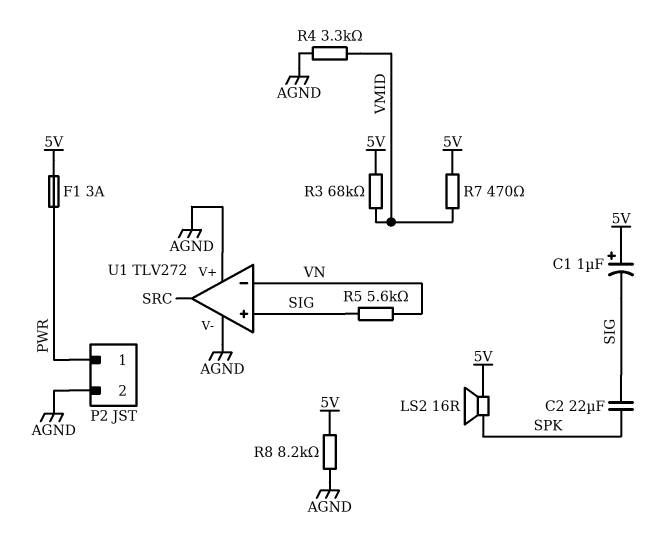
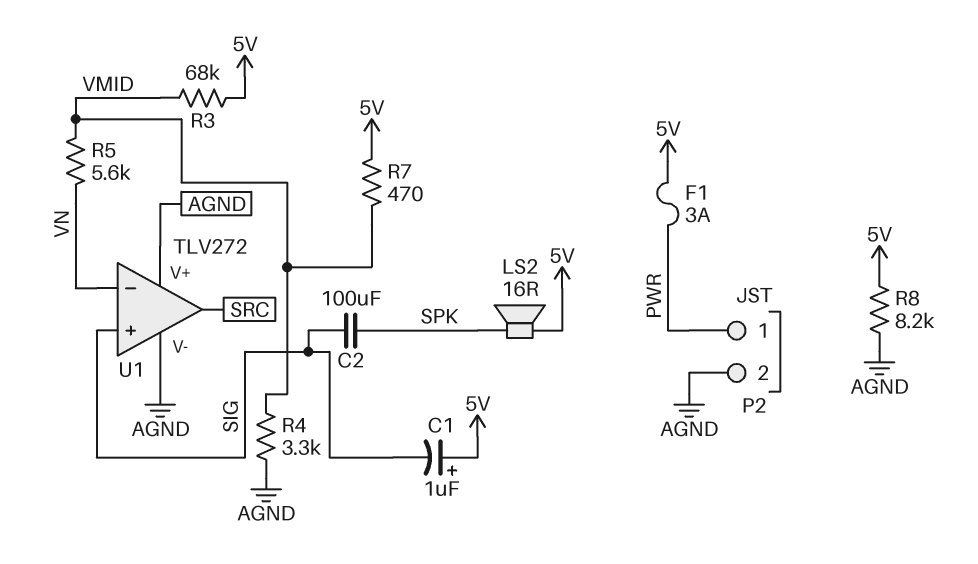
C2: 22uF (SIG, SPK) -> 100uF (SIG, SPK)
R5: 5.6k (SIG, VN) -> 5.6k (VMID, VN)

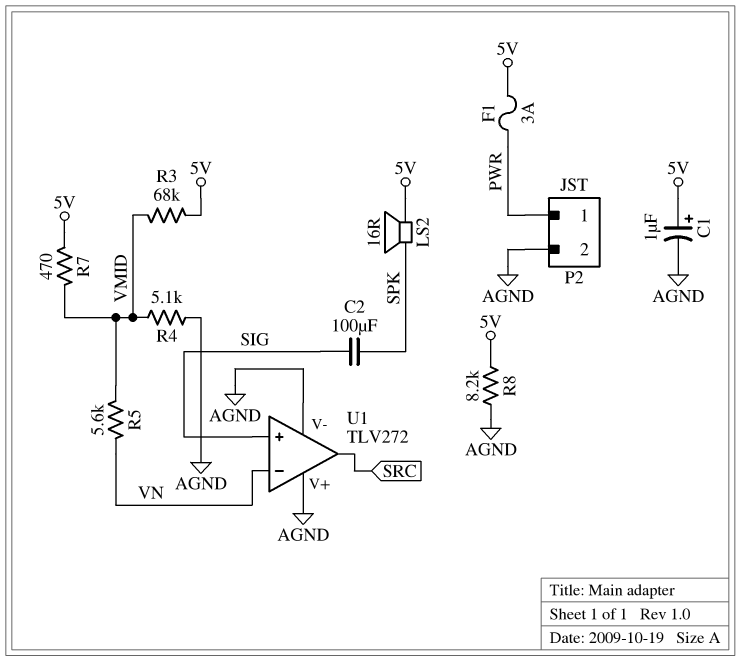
C1: 1uF (plus 5V, minus SIG) -> 1uF (plus 5V, minus AGND)
R4: 3.3k (AGND, VMID) -> 5.1k (AGND, VMID)

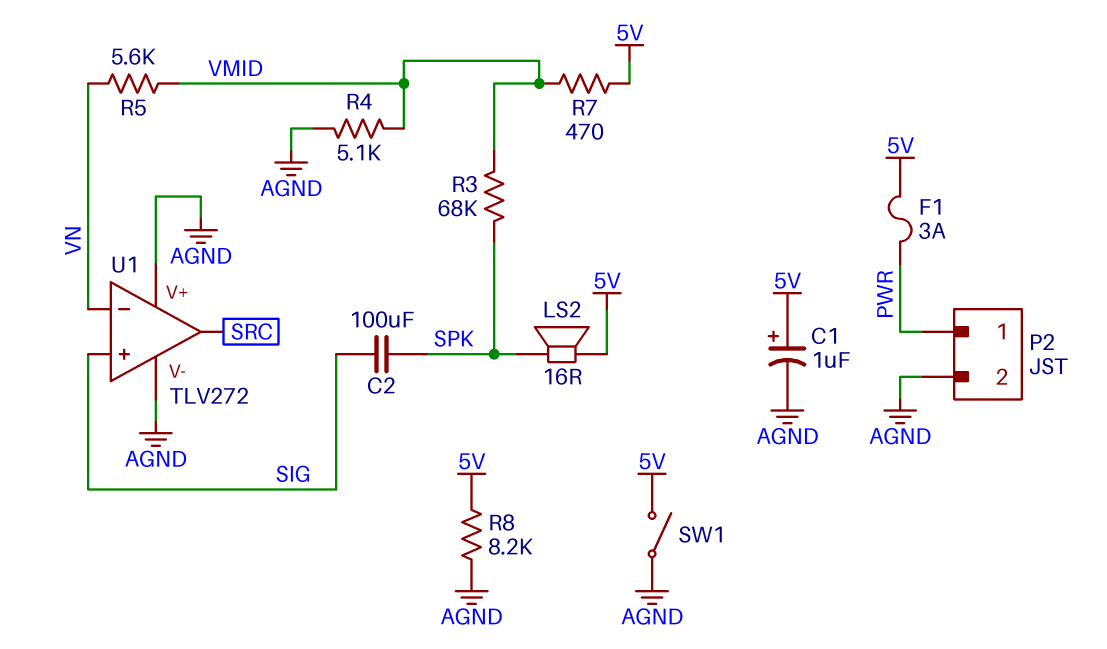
R3: 68k (5V, VMID) -> 68k (SPK, VMID)
SW1: none -> switch (5V, AGND)

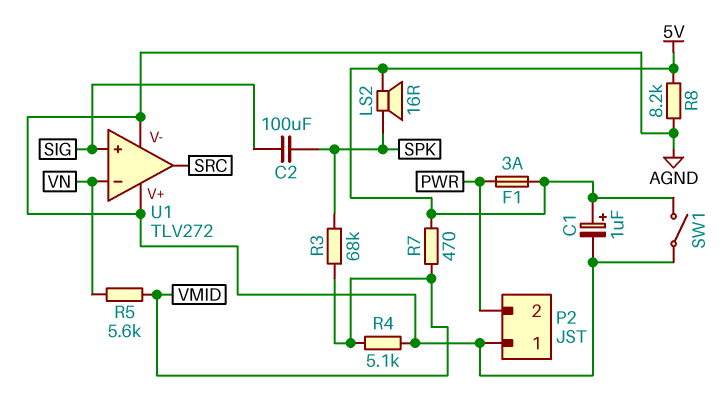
P2 pin 1: PWR -> AGND
P2 pin 2: AGND -> PWR

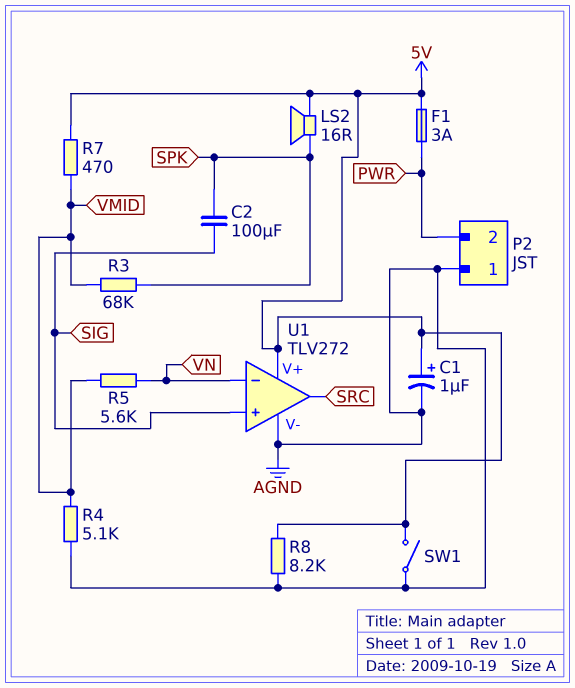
U1 pin V+: AGND -> 5V

